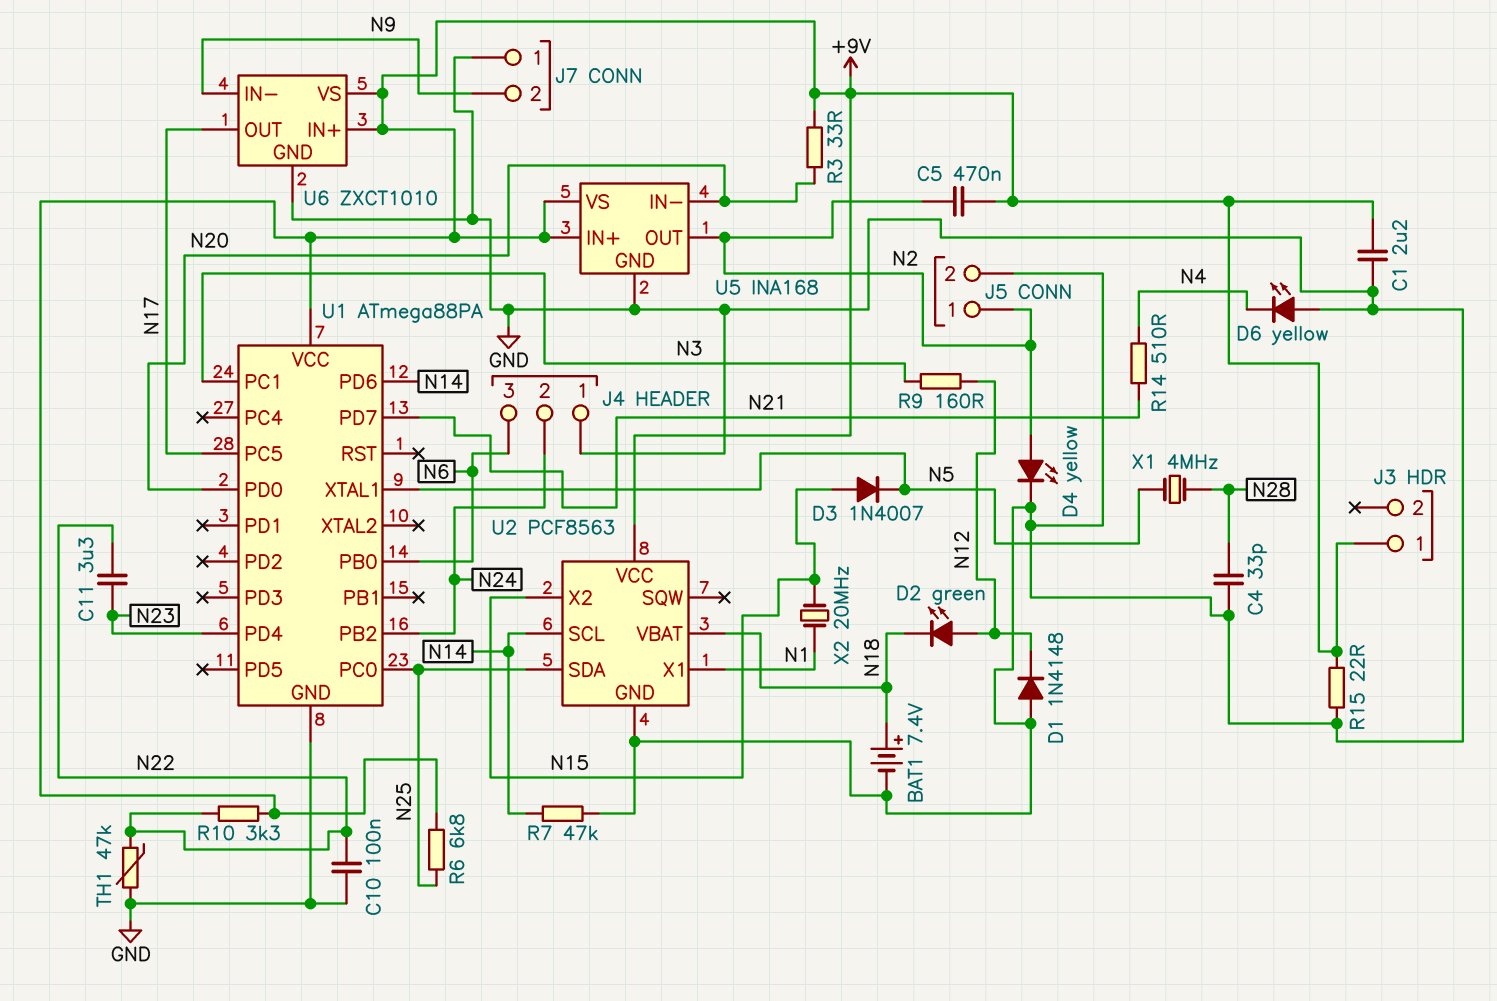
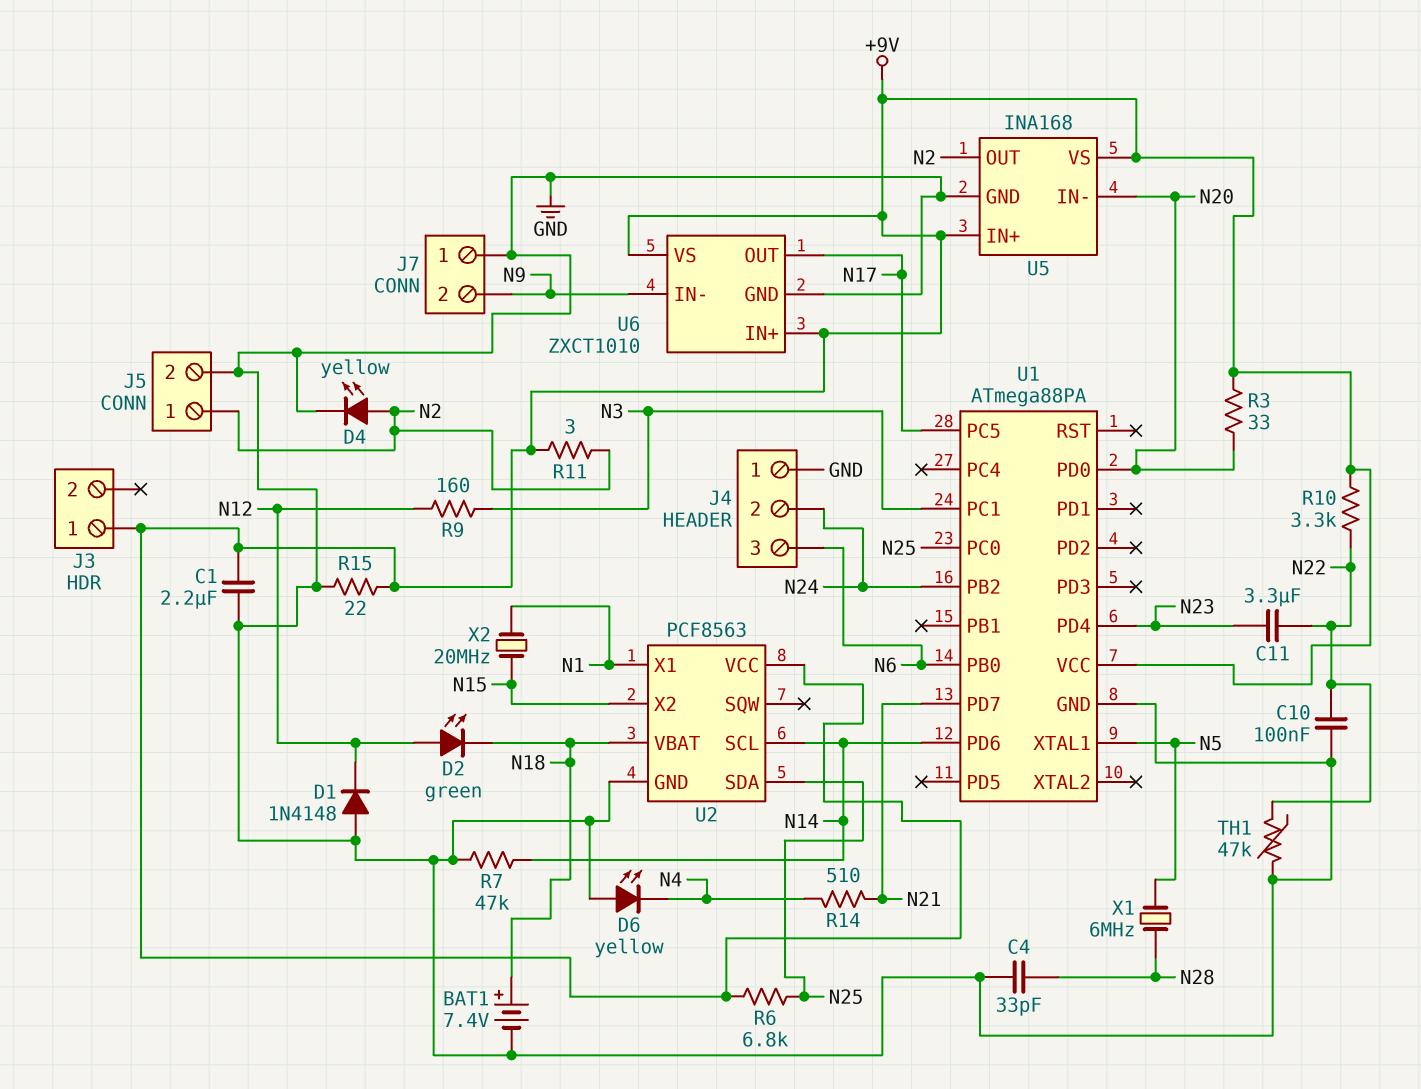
C5: 470nF (+9V, N2) -> none
D3: diode 1N4007 (A N15, K N5) -> none
R11: none -> 3 (+9V, N2)
X1: 4MHz (N5, N28) -> 6MHz (N5, N28)

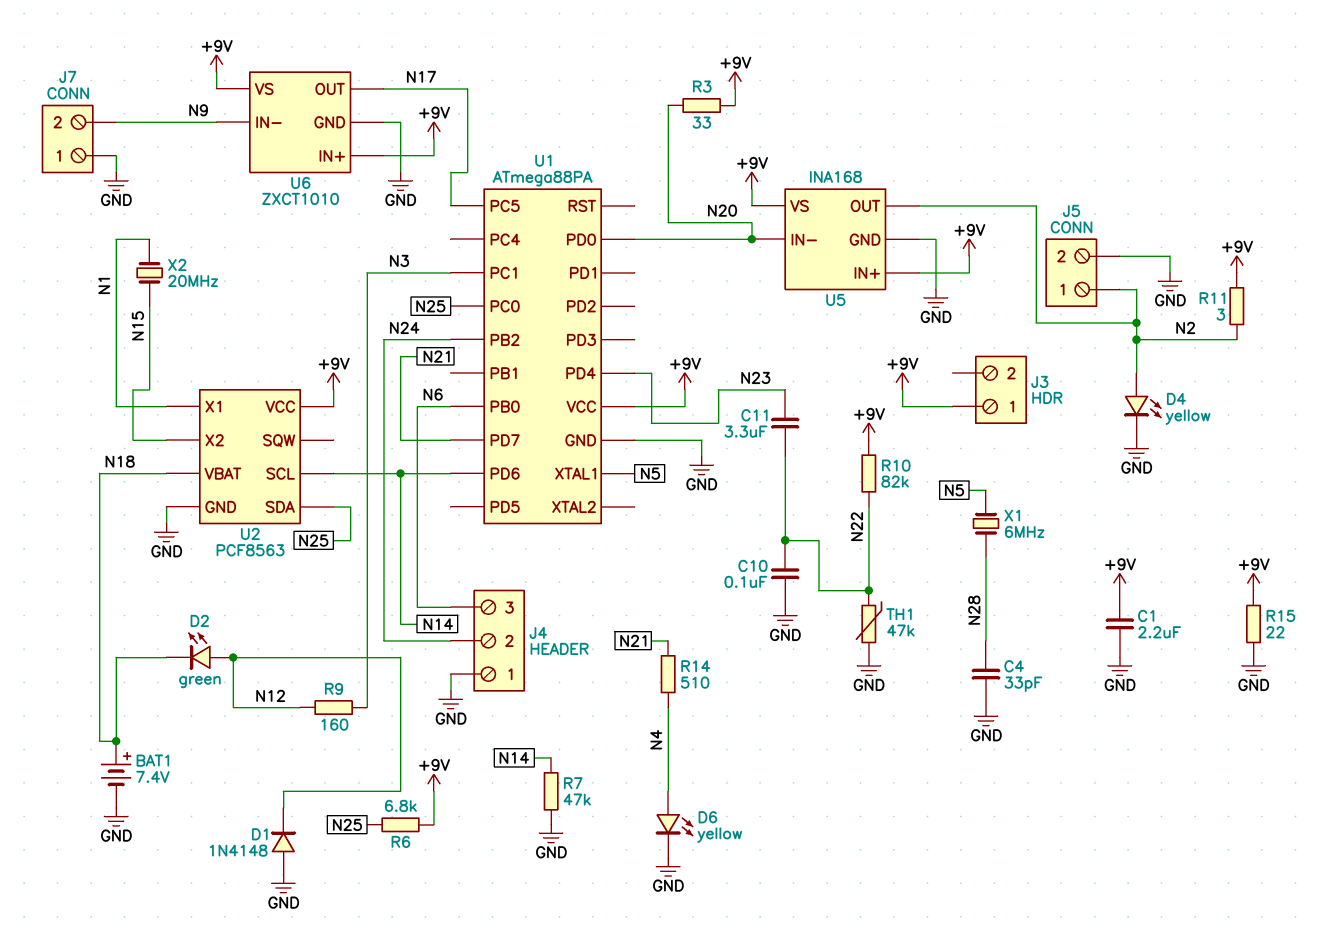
D6: LED yellow (A GND, K N4) -> LED yellow (A N4, K GND)
R10: 3.3k (+9V, N22) -> 82k (+9V, N22)

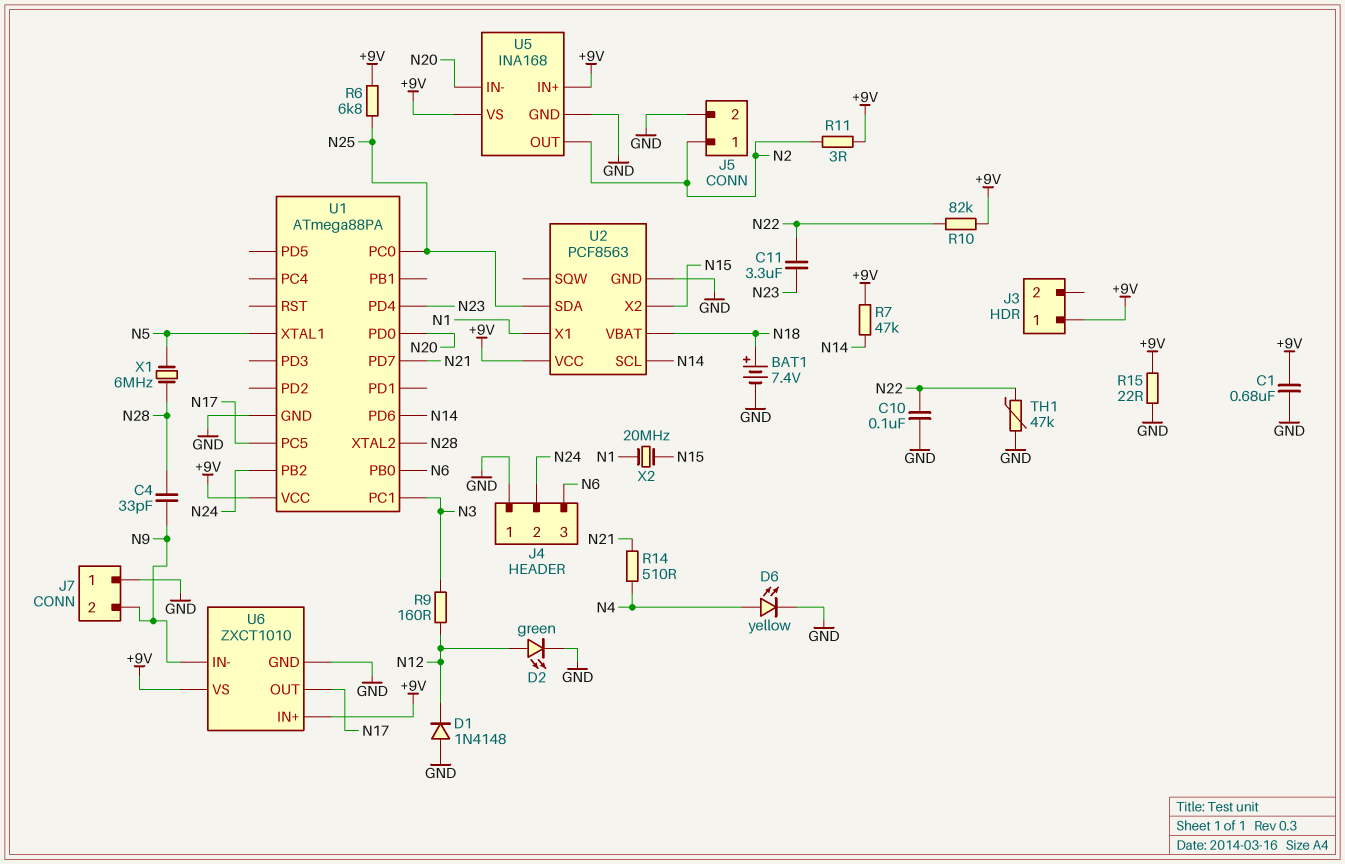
C1: 2.2uF (+9V, GND) -> 680nF (+9V, GND)
C4: 33pF (GND, N28) -> 33pF (N9, N28)
D2: LED green (A N12, K N18) -> LED green (A N12, K GND)
D4: LED yellow (A N2, K GND) -> none
R3: 33 (+9V, N20) -> none
R7: 47k (GND, N14) -> 47k (+9V, N14)
U1 pin XTAL2: none -> N28

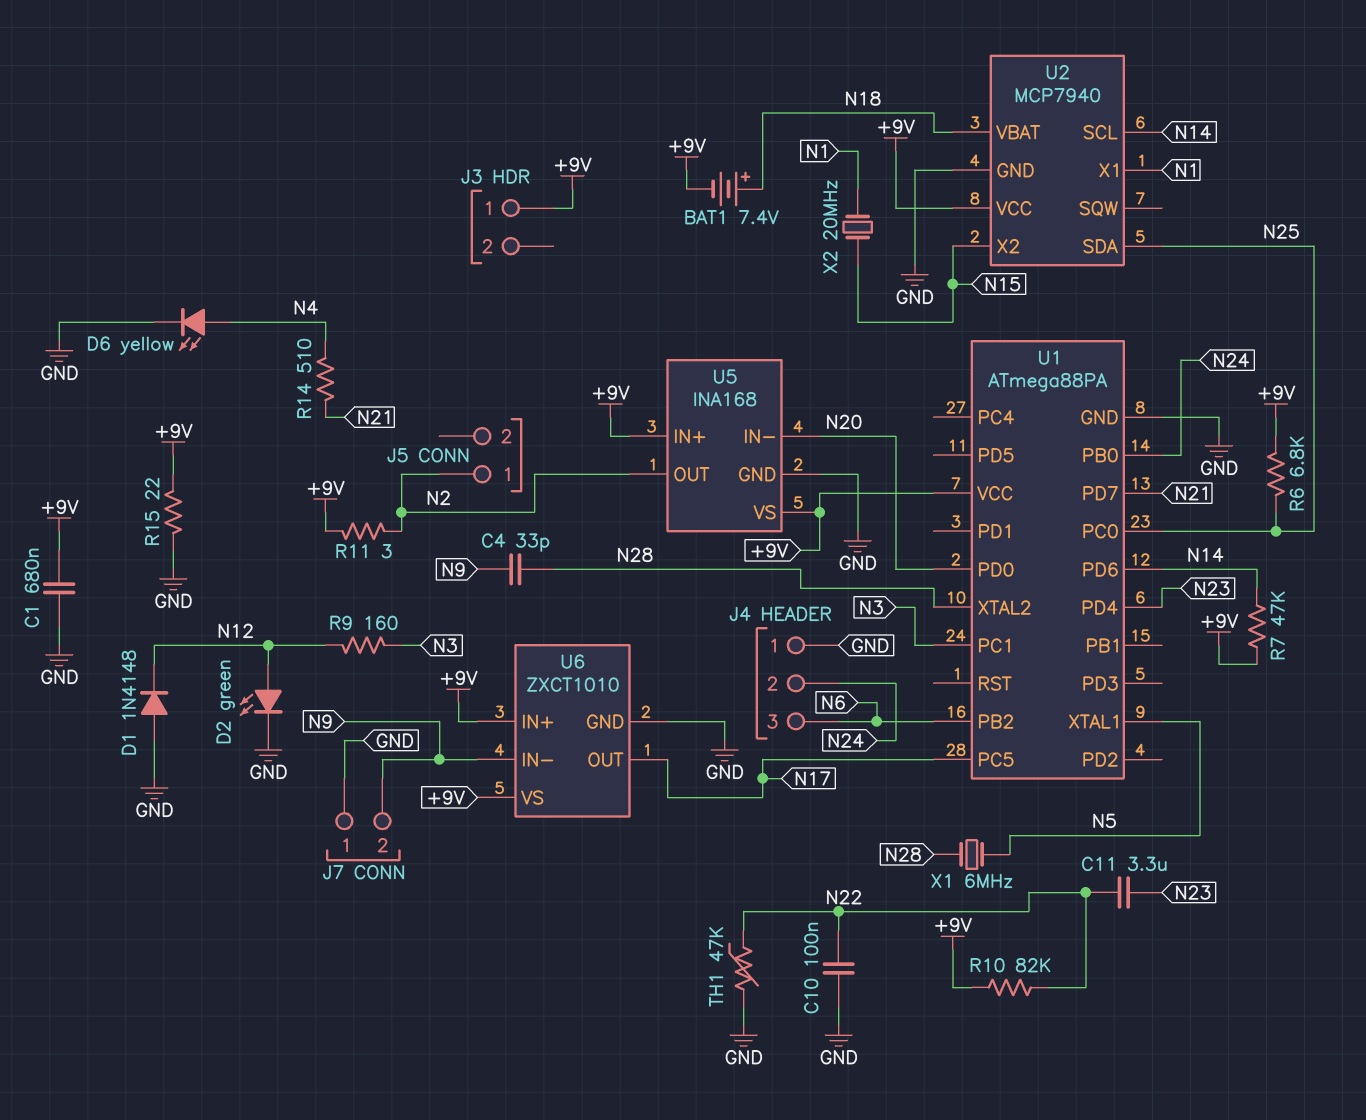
BAT1: 7.4V (plus N18, minus GND) -> 7.4V (plus N18, minus +9V)
J5 pin 2: GND -> none
U1 pin PB0: N6 -> N24
U1 pin PB2: N24 -> N6
U2: PCF8563 -> MCP7940

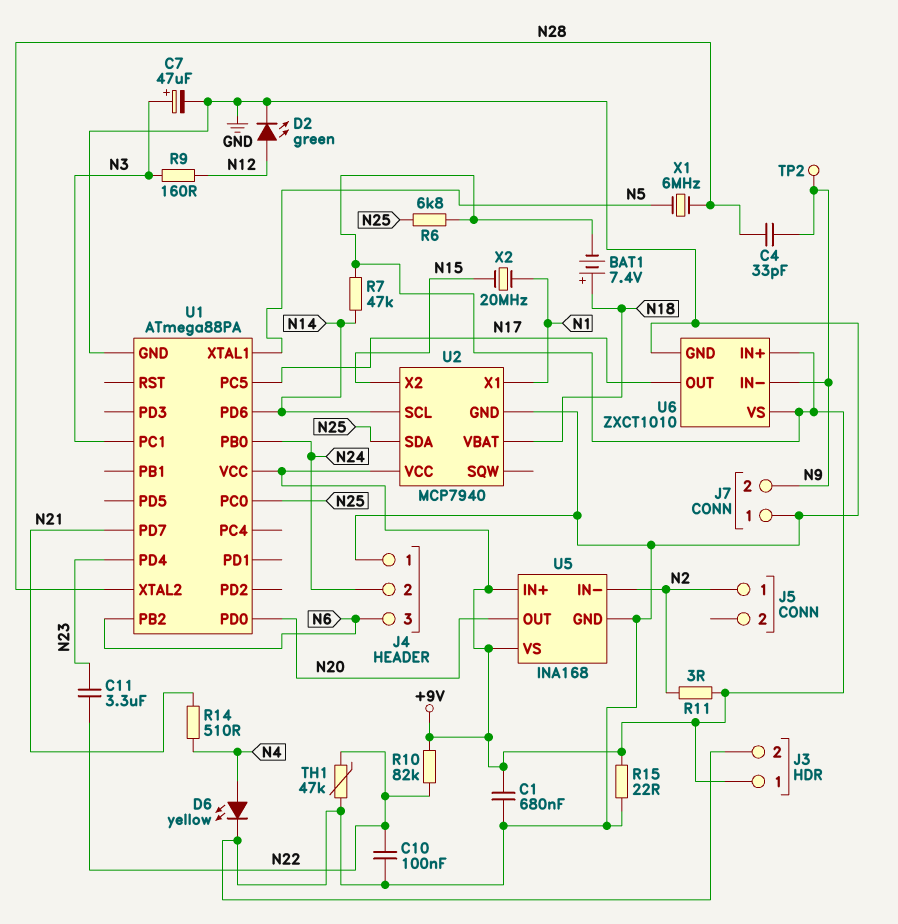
C7: none -> 47uF (plus N3, minus GND)
D1: diode 1N4148 (A GND, K N12) -> none
J3 pin 2: none -> GND
TP2: none -> test point (N9)
U5 pin IN-: N20 -> N2
U5 pin OUT: N2 -> N20

